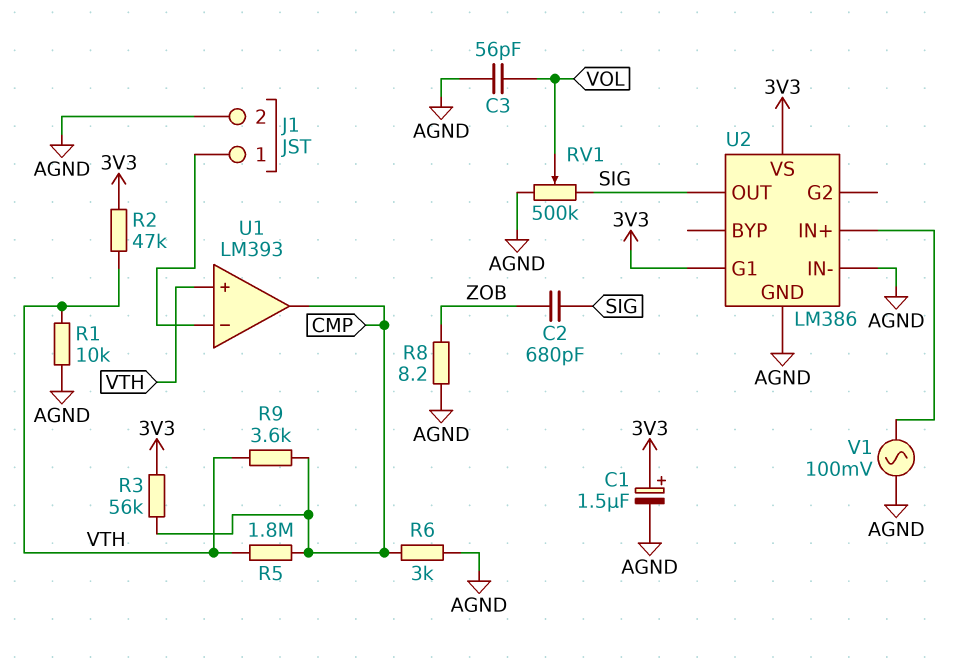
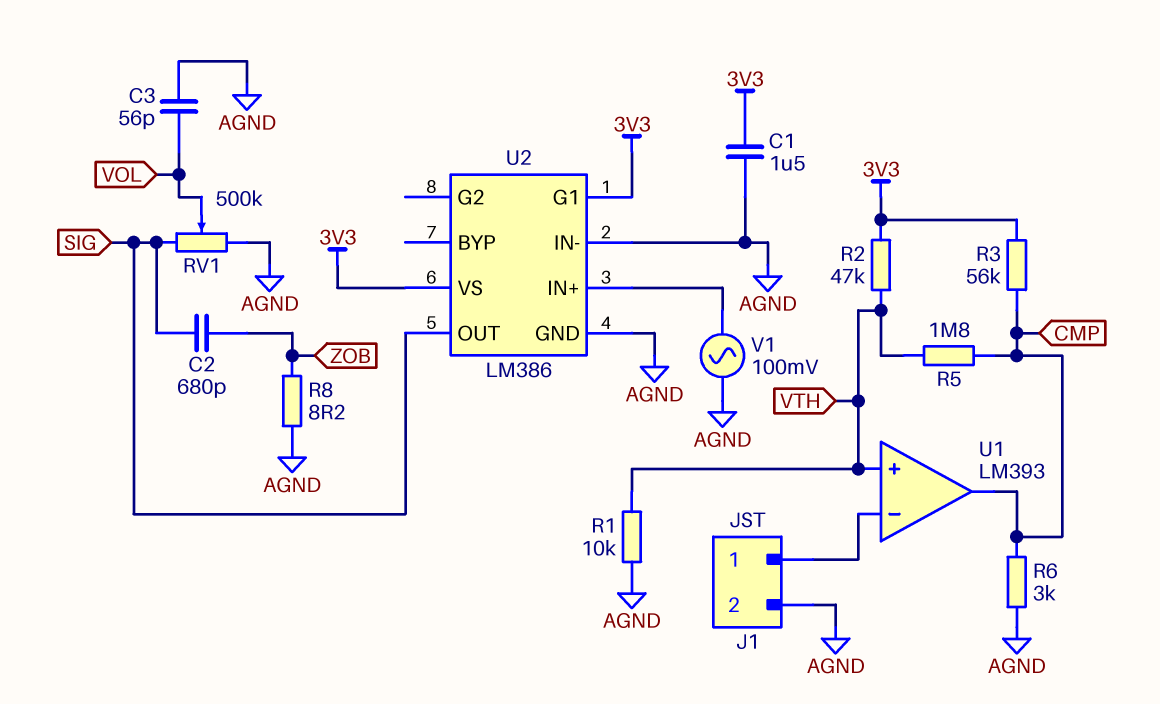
C1: 1.5uF (plus 3V3, minus AGND) -> 1.5uF (3V3, AGND)
R9: 3.6k (CMP, VTH) -> none

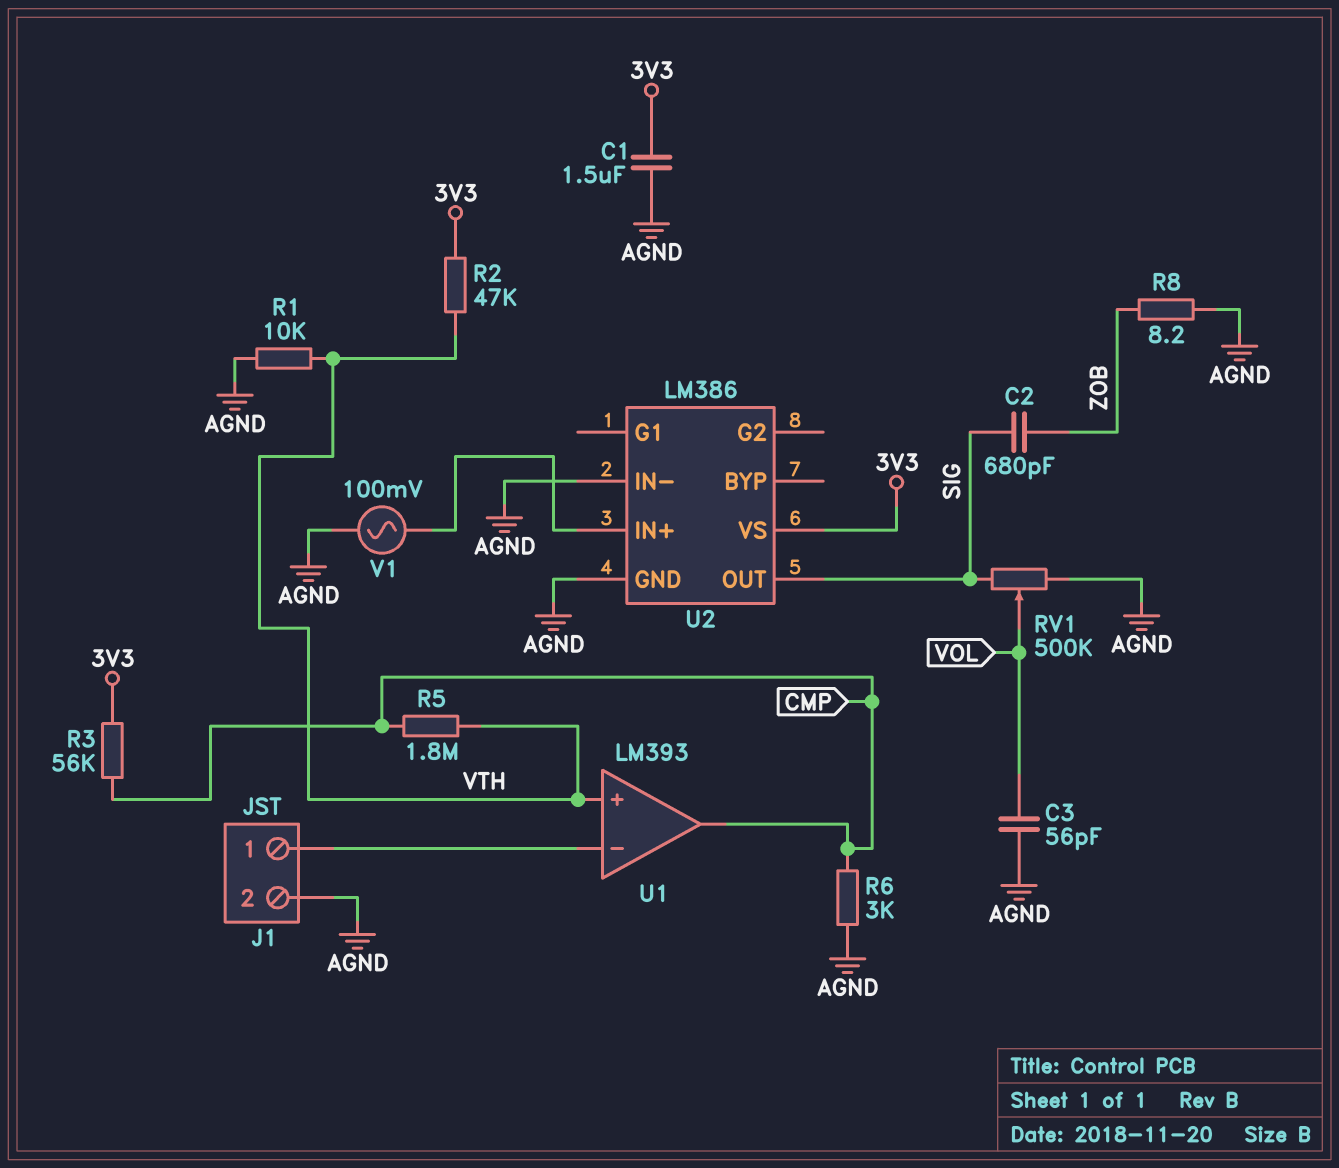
U2 pin G1: 3V3 -> none

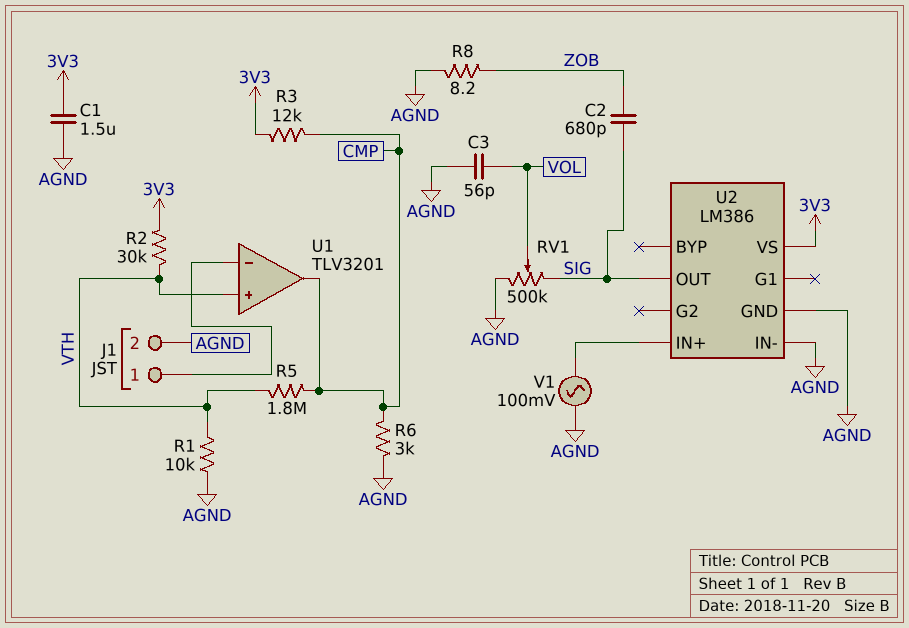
R2: 47k (3V3, VTH) -> 30k (3V3, VTH)
R3: 56k (3V3, CMP) -> 12k (3V3, CMP)
U1: LM393 -> TLV3201

